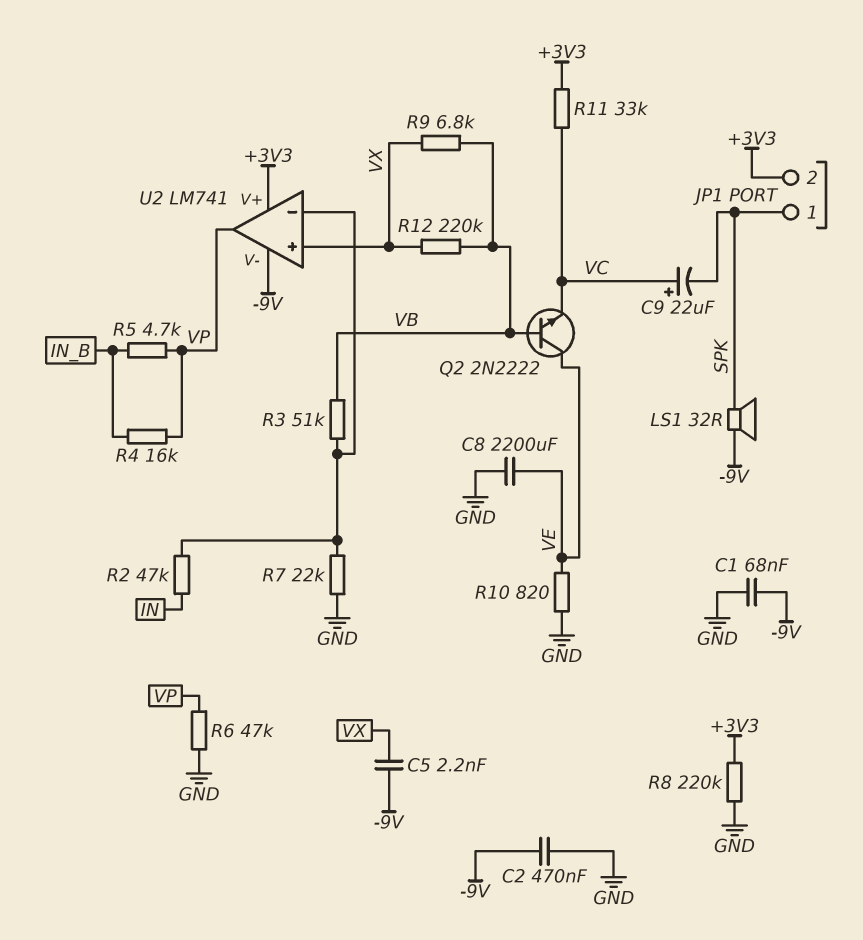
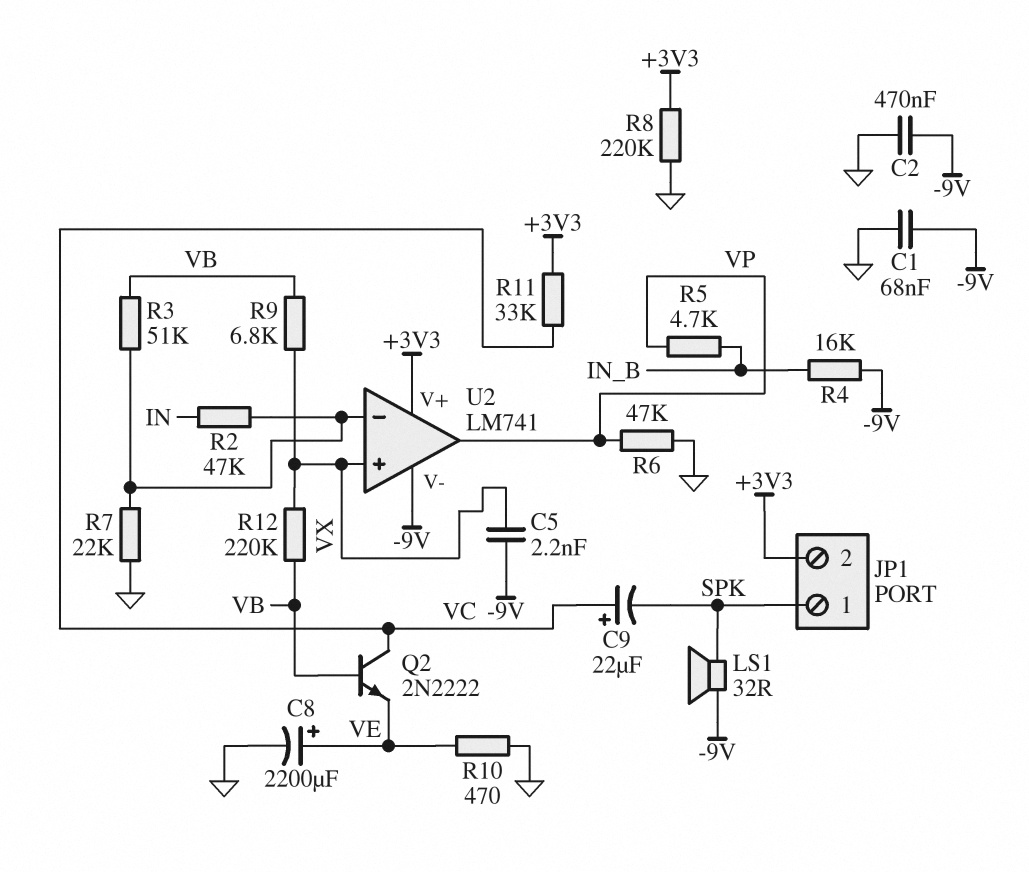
C8: 2200uF (GND, VE) -> 2200uF (plus VE, minus GND)
Q2: NPN 2N2222 (B VB, C VE, E VC) -> NPN 2N2222 (B VB, C VC, E VE)
R4: 16k (IN_B, VP) -> 16k (-9V, IN_B)
R10: 820 (GND, VE) -> 470 (GND, VE)

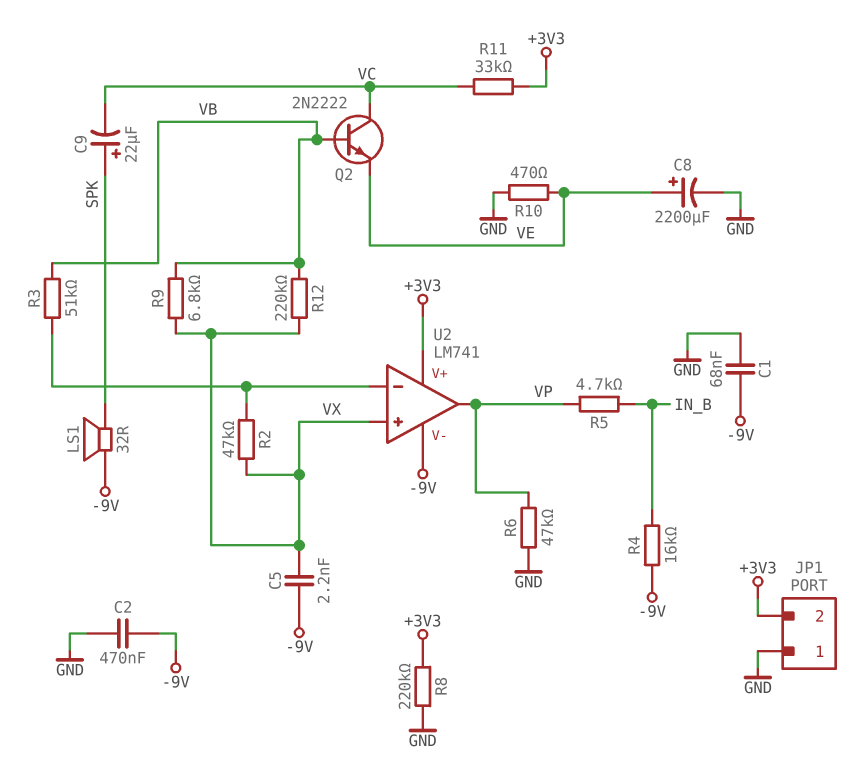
C9: 22uF (plus VC, minus SPK) -> 22uF (plus SPK, minus VC)
JP1 pin 1: SPK -> GND
R2: 47k (IN, U2/in-) -> 47k (U2/in-, VX)
R7: 22k (GND, U2/in-) -> none

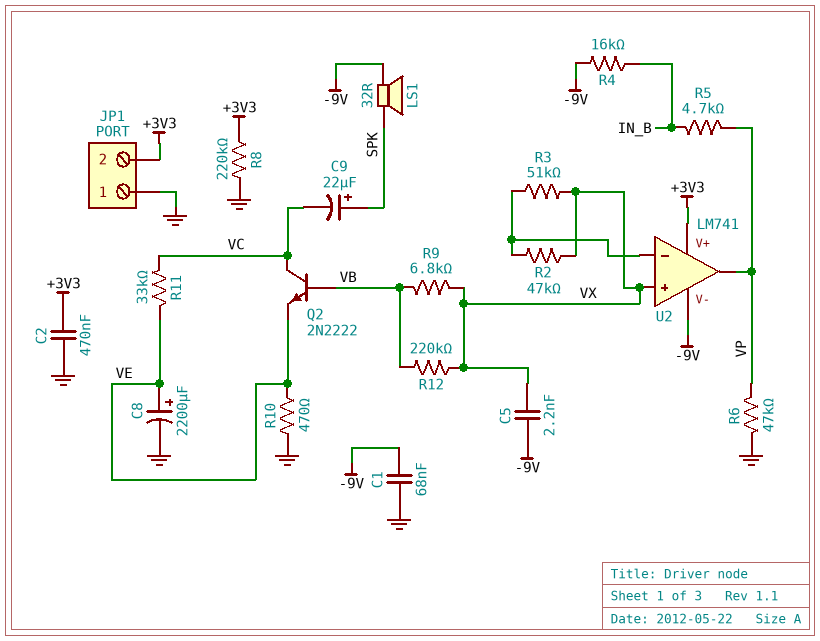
C2: 470nF (-9V, GND) -> 470nF (+3V3, GND)
R3: 51k (U2/in-, VB) -> 51k (U2/in-, VX)
R11: 33k (+3V3, VC) -> 33k (VC, VE)

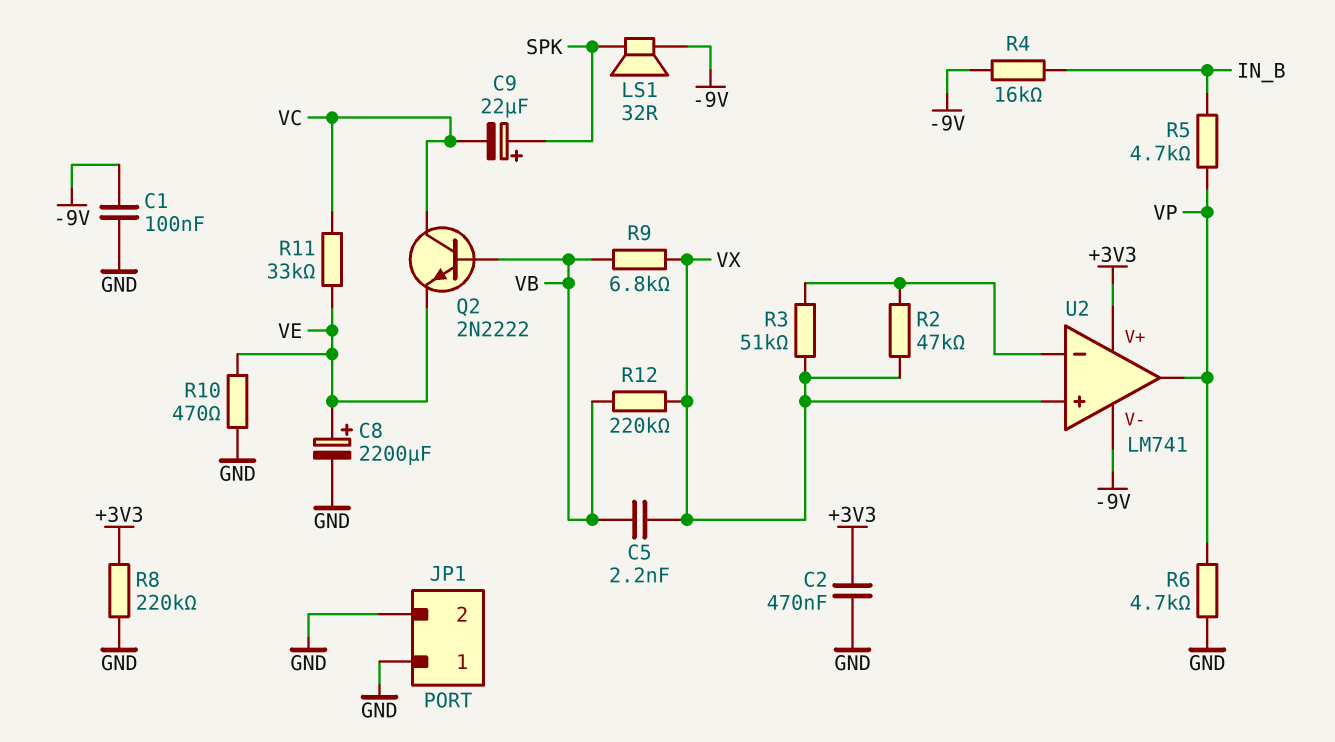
C1: 68nF (-9V, GND) -> 100nF (-9V, GND)
C5: 2.2nF (-9V, VX) -> 2.2nF (VB, VX)
JP1 pin 2: +3V3 -> GND
R6: 47k (GND, VP) -> 4.7k (GND, VP)

